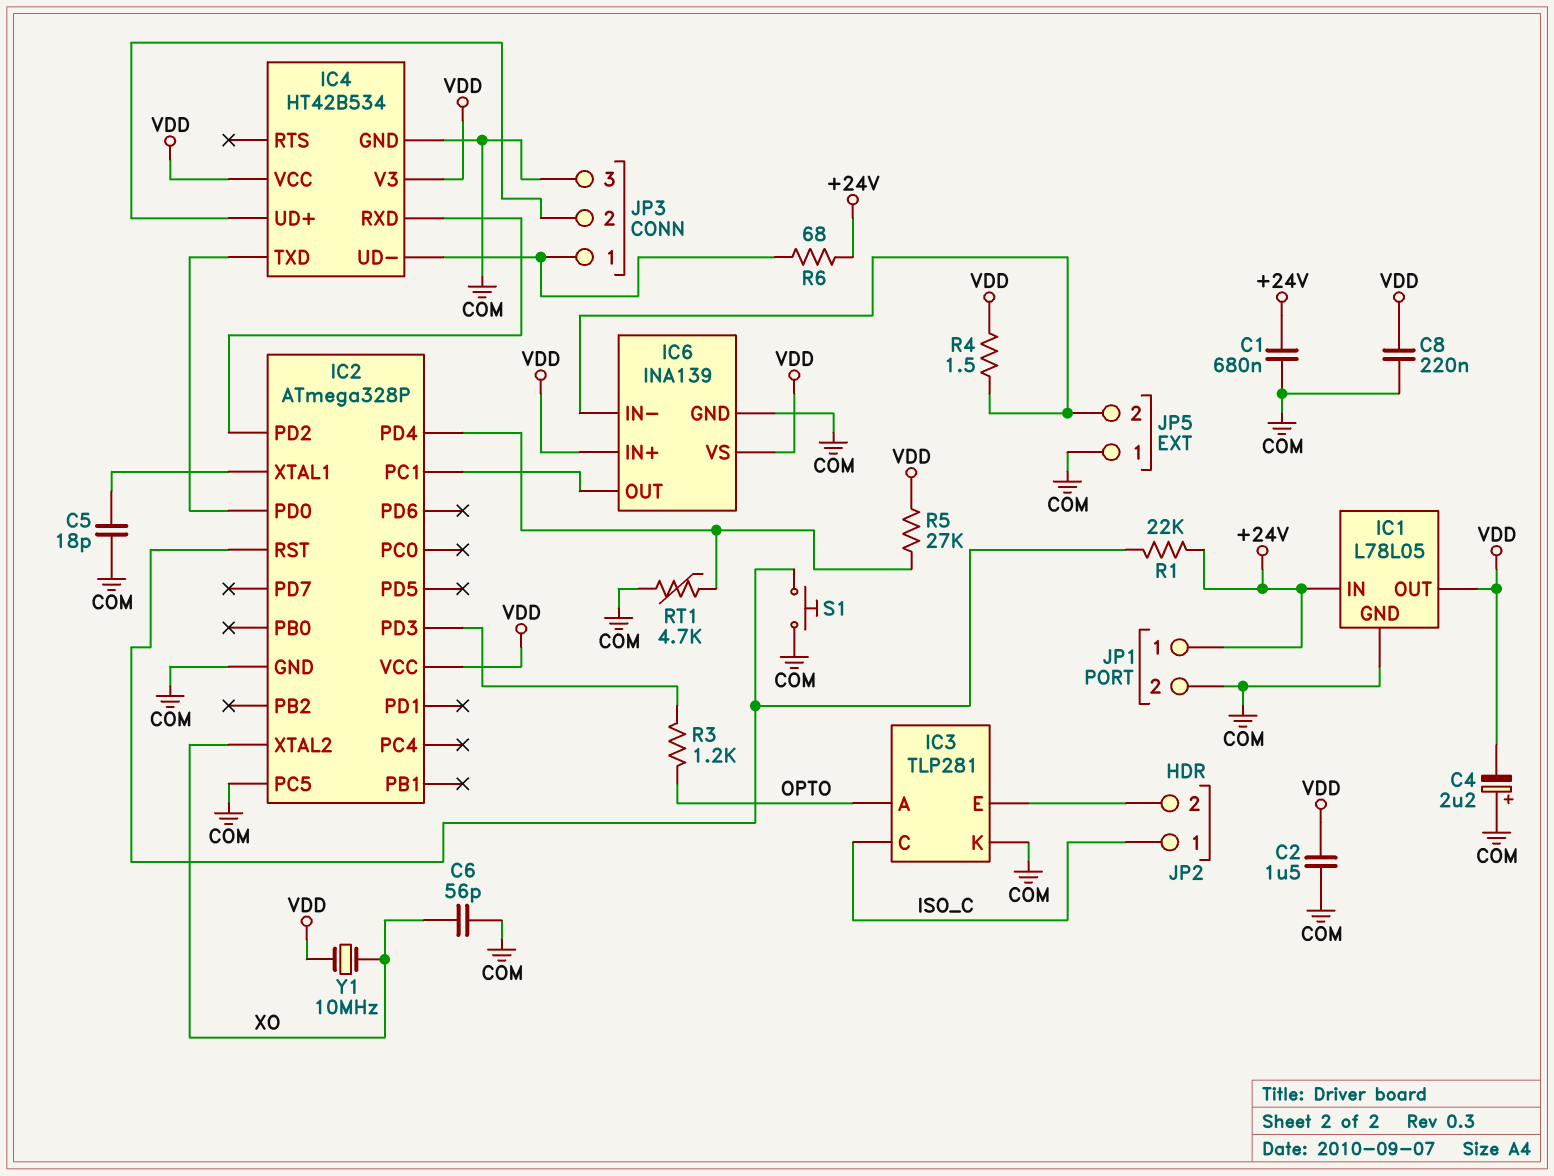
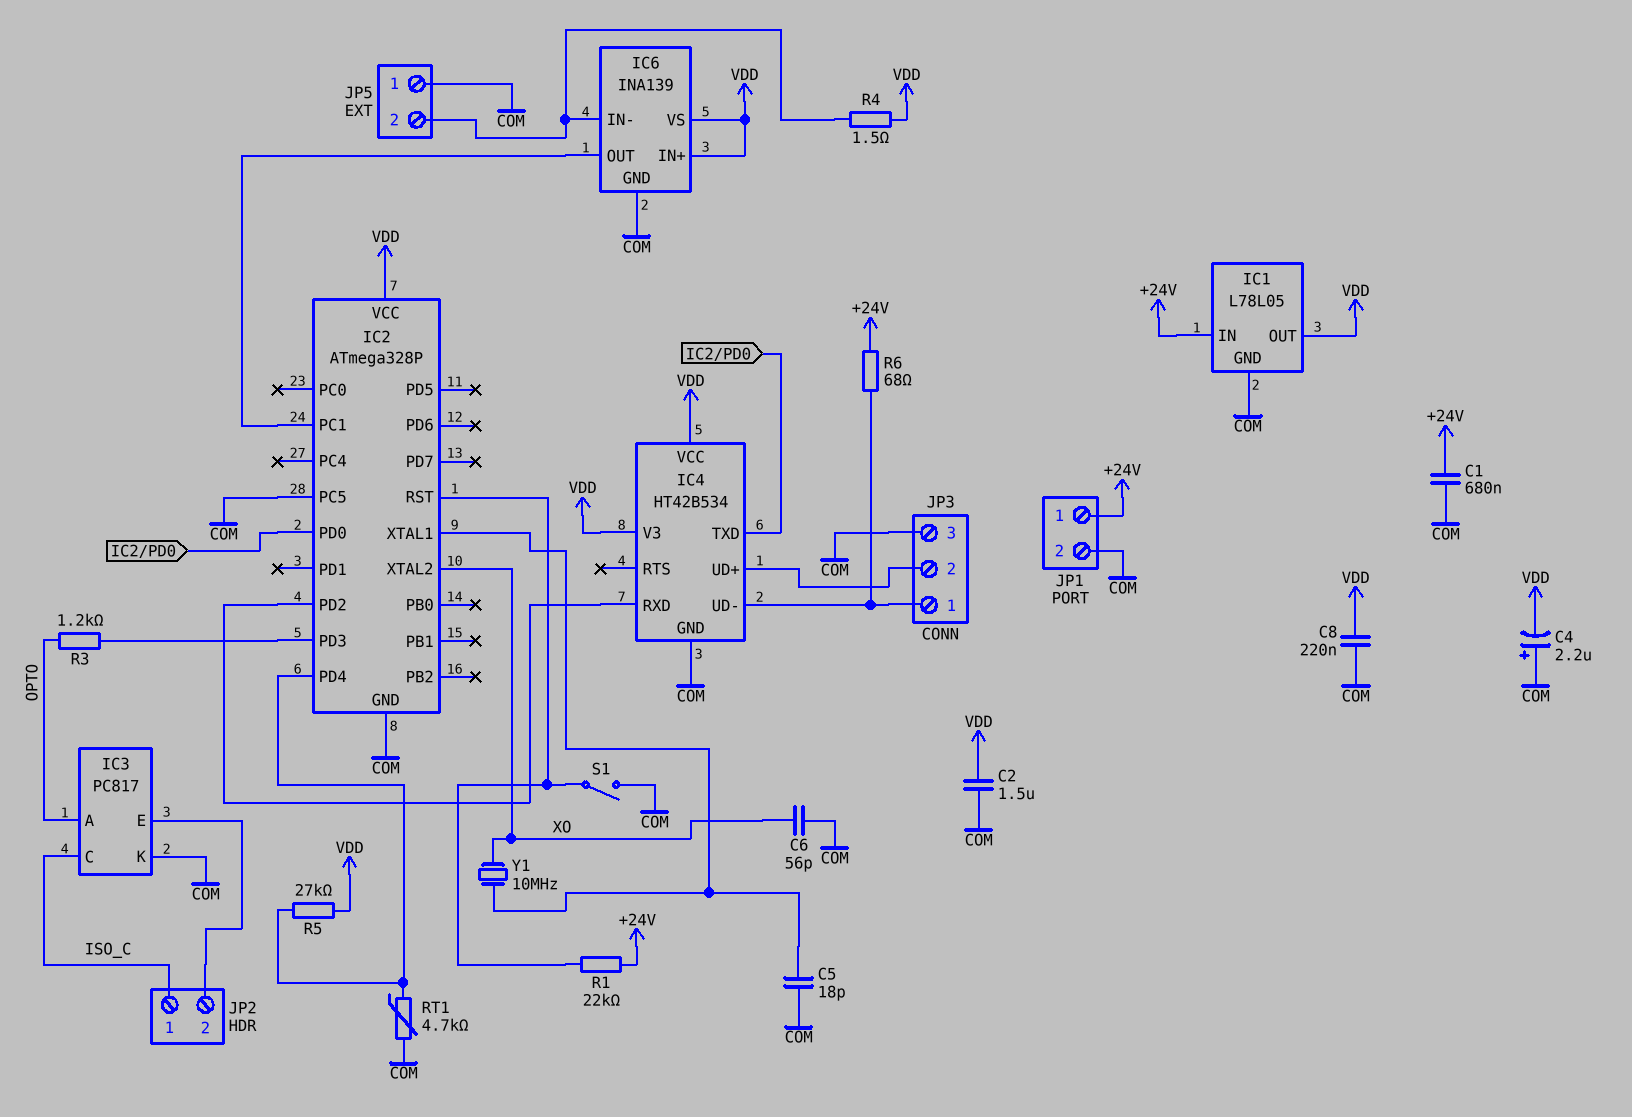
IC3: TLP281 -> PC817
S1: button (COM, IC2/RST) -> switch (COM, IC2/RST)
Y1: 10MHz (VDD, XO) -> 10MHz (IC2/XTAL1, XO)

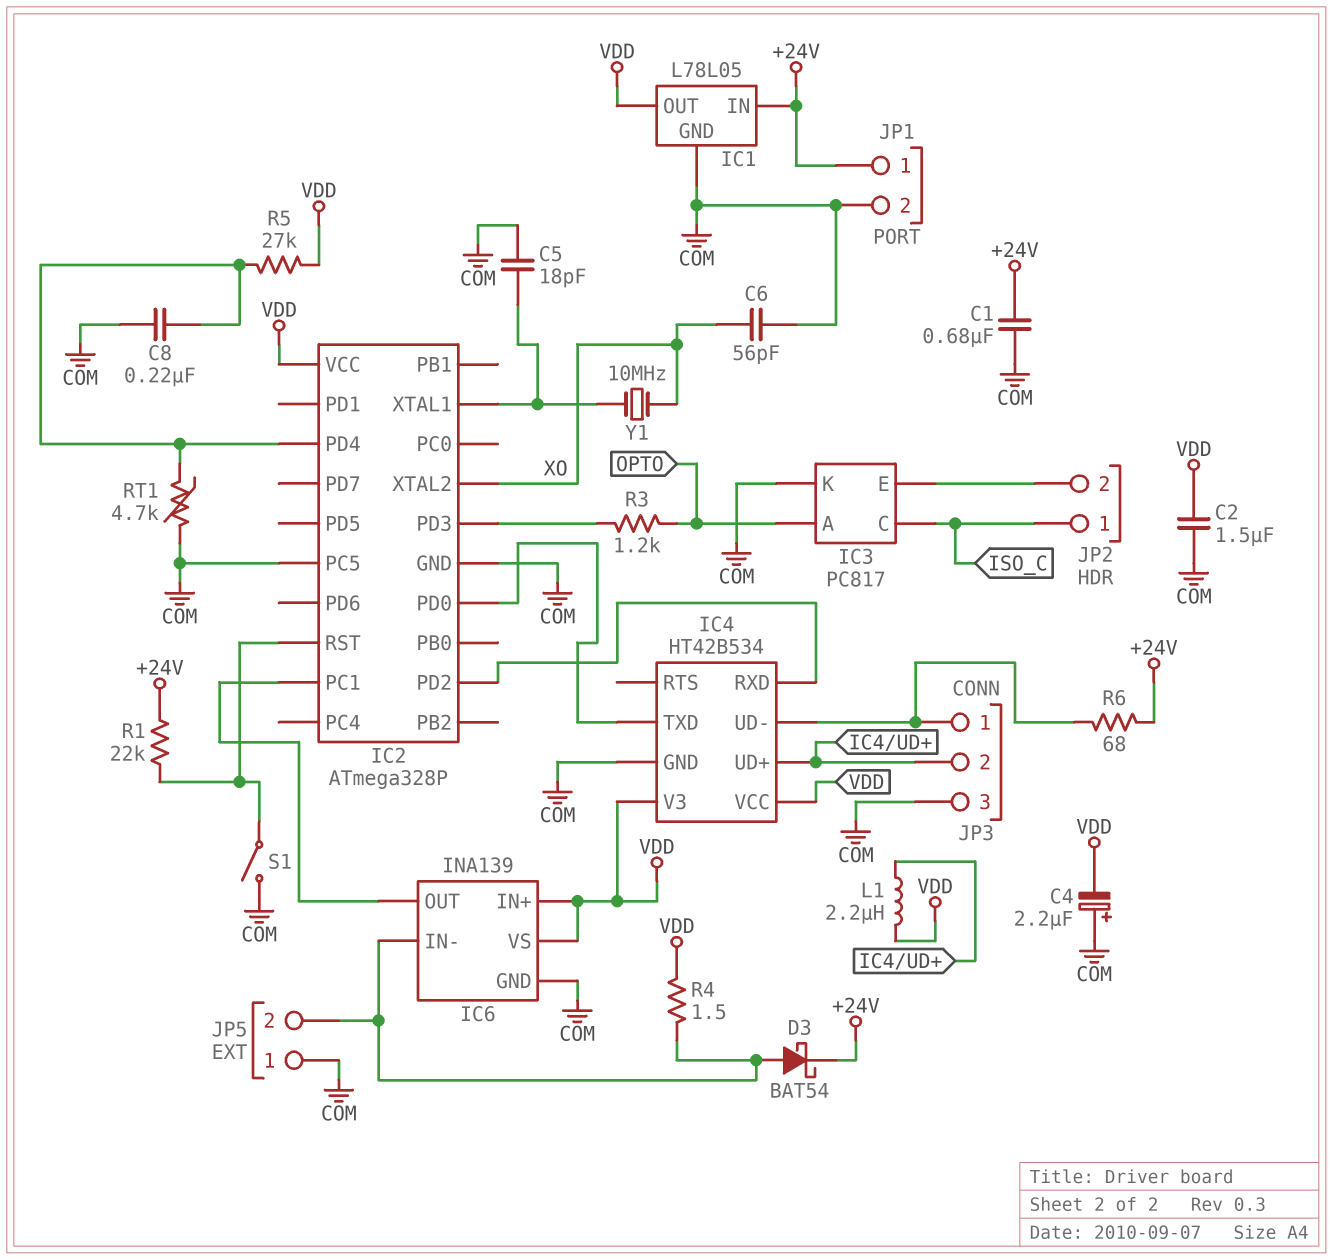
C8: 220nF (COM, VDD) -> 220nF (COM, IC2/PD4)
D3: none -> schottky BAT54 (A IC6/IN-, K +24V)
L1: none -> 2.2uH (IC4/UD+, VDD)

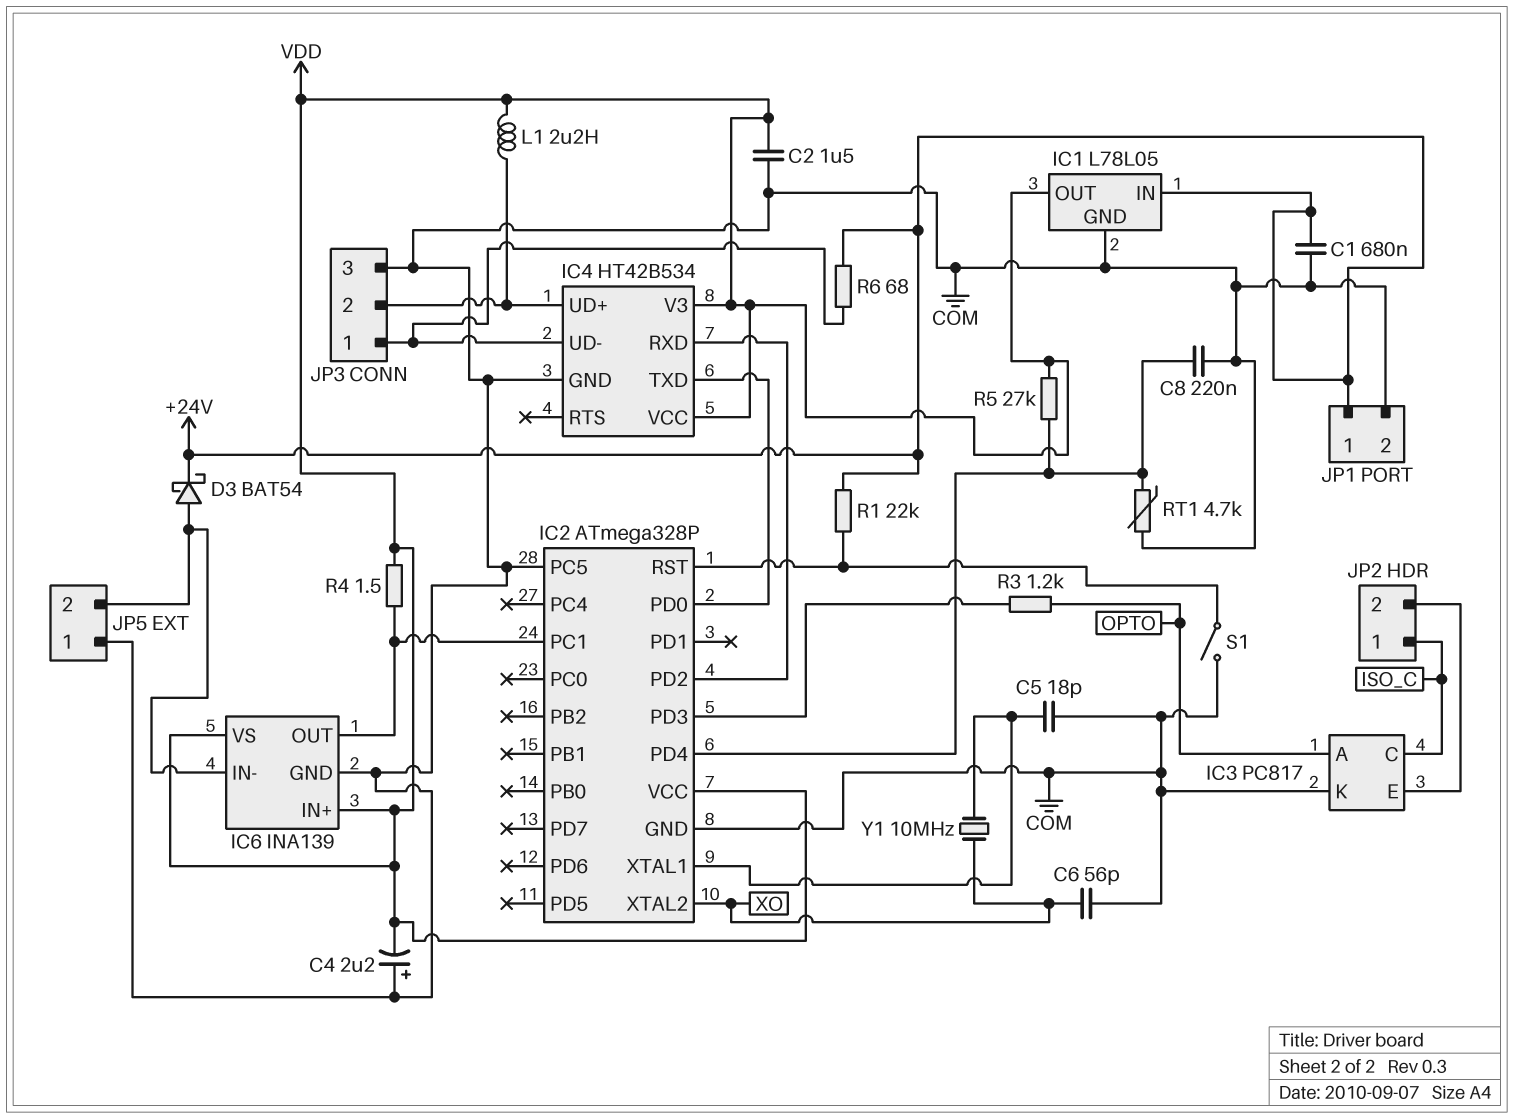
R4: 1.5 (IC6/IN-, VDD) -> 1.5 (IC2/PC1, VDD)

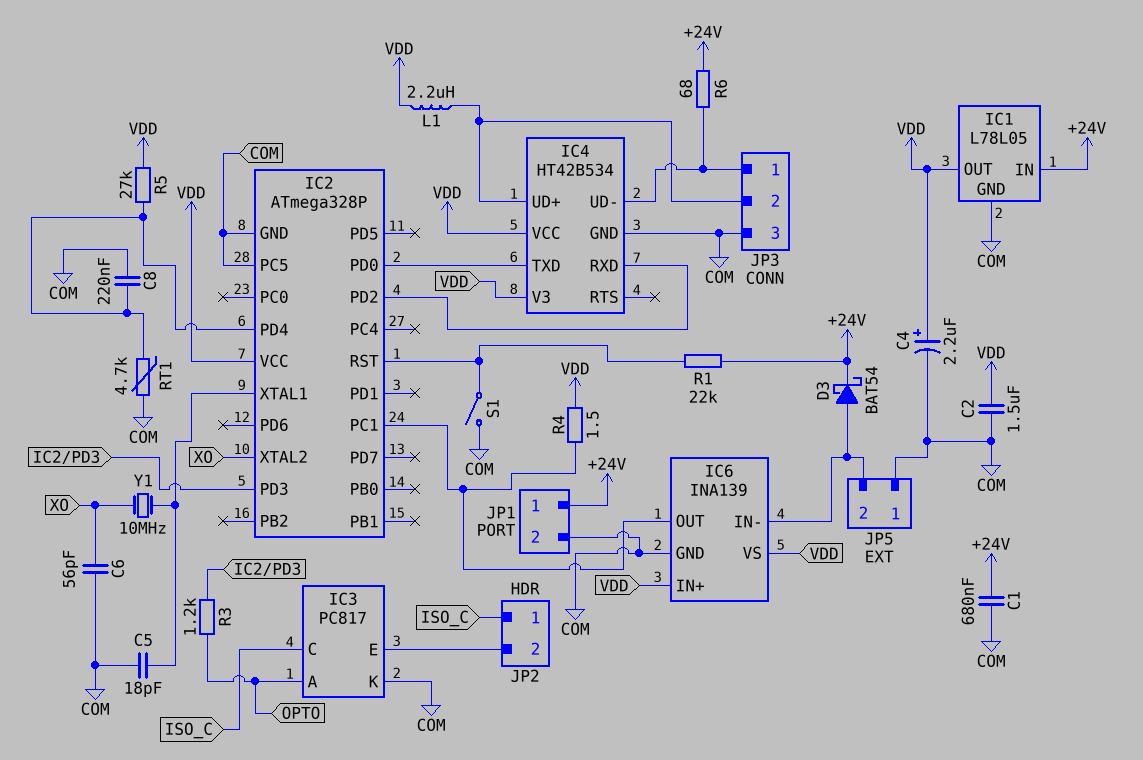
C4: 2.2uF (plus COM, minus VDD) -> 2.2uF (plus VDD, minus COM)

